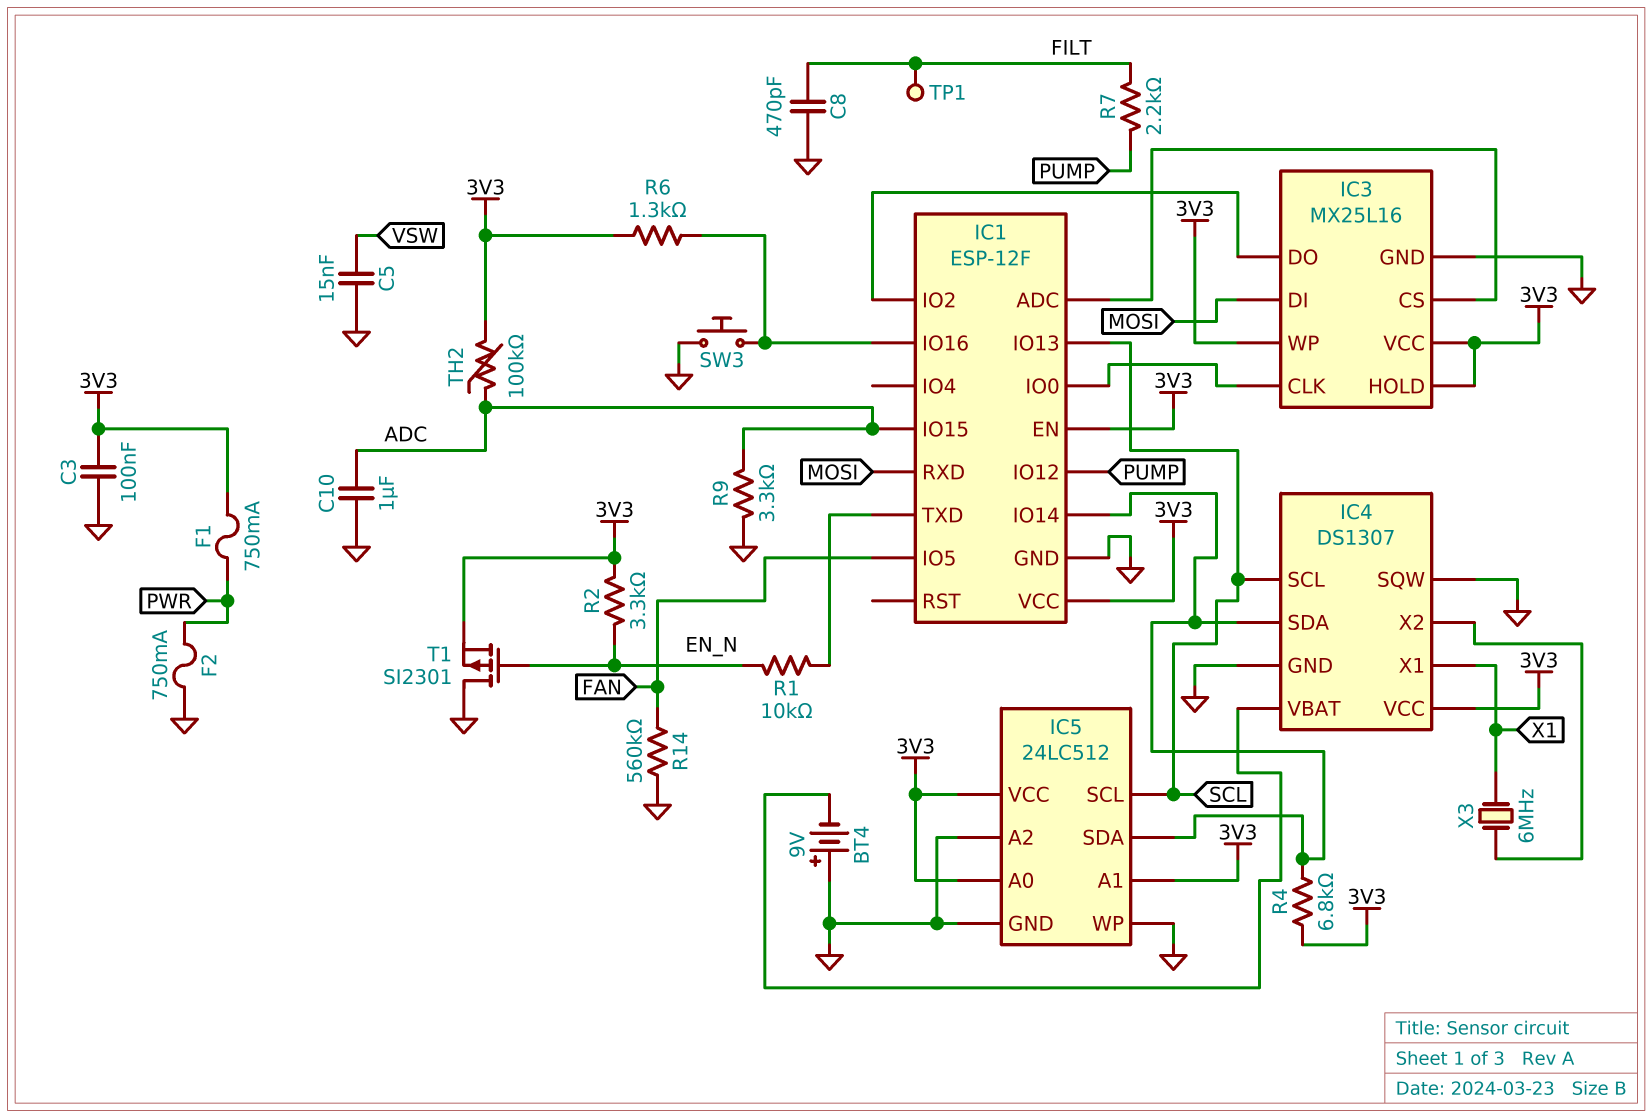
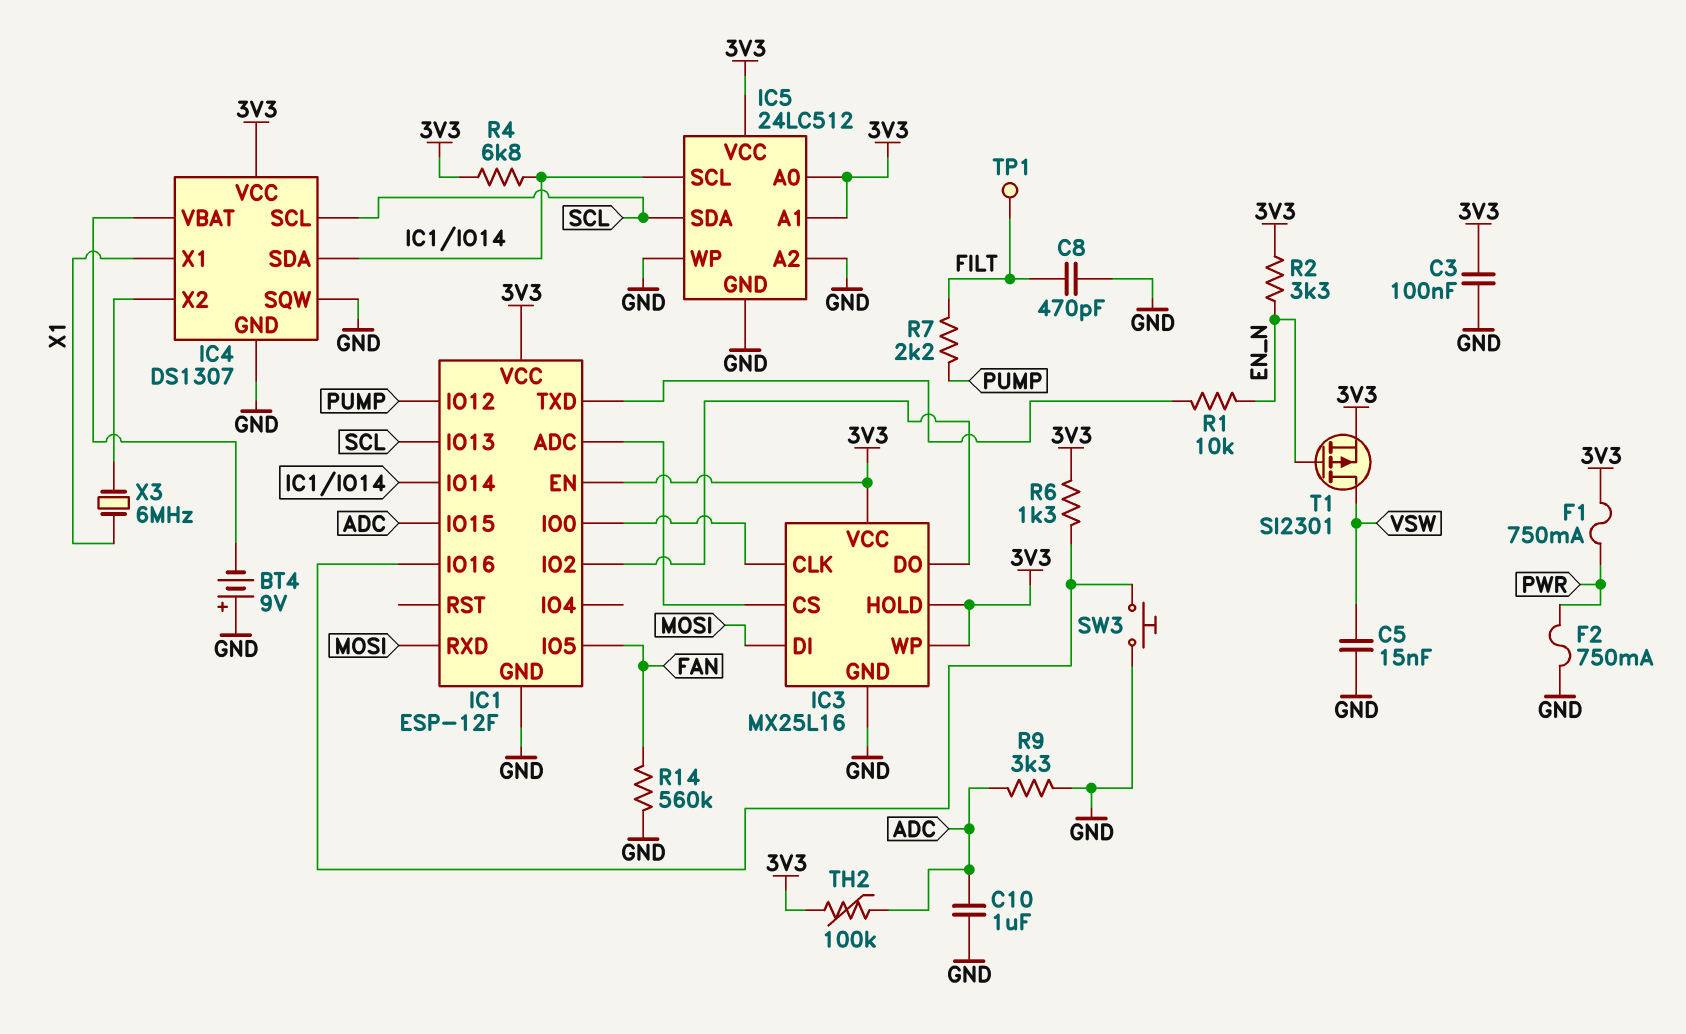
IC5 pin SCL: SCL -> IC1/IO14
IC5 pin SDA: IC1/IO14 -> SCL
T1: PMOS SI2301 (G EN_N, D GND, S 3V3) -> PMOS SI2301 (G EN_N, D VSW, S 3V3)

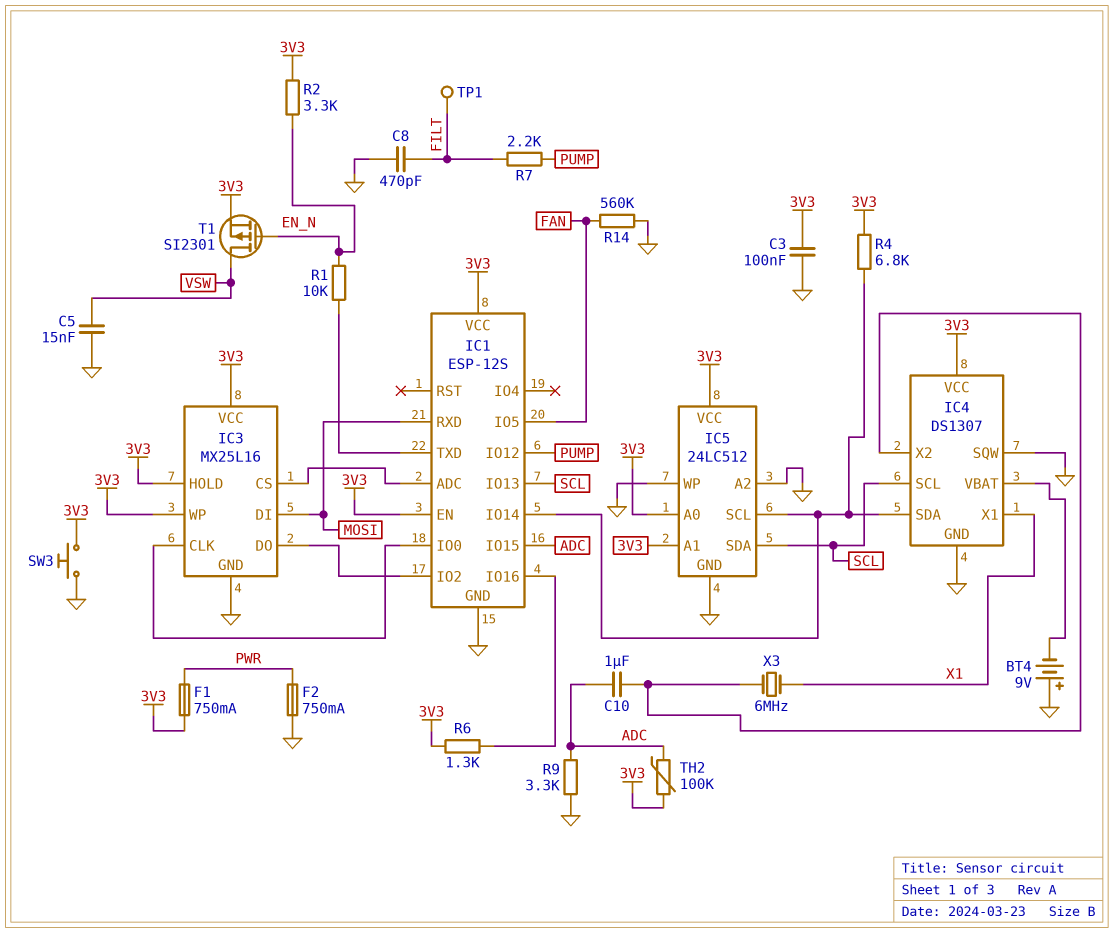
C10: 1uF (ADC, GND) -> 1uF (ADC, IC4/X2)
IC1: ESP-12F -> ESP-12S
SW3: button (GND, IC1/IO16) -> button (3V3, GND)

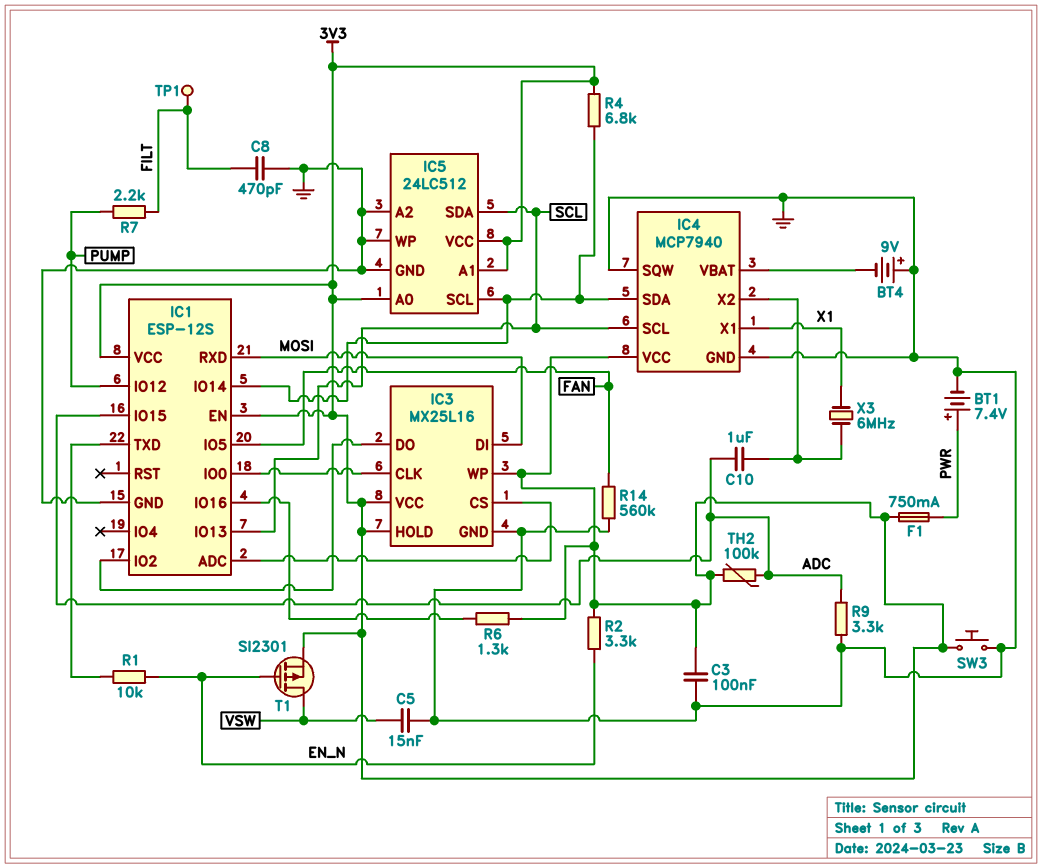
BT1: none -> 7.4V (plus PWR, minus GND)
F2: 750mA (GND, PWR) -> none
IC4: DS1307 -> MCP7940

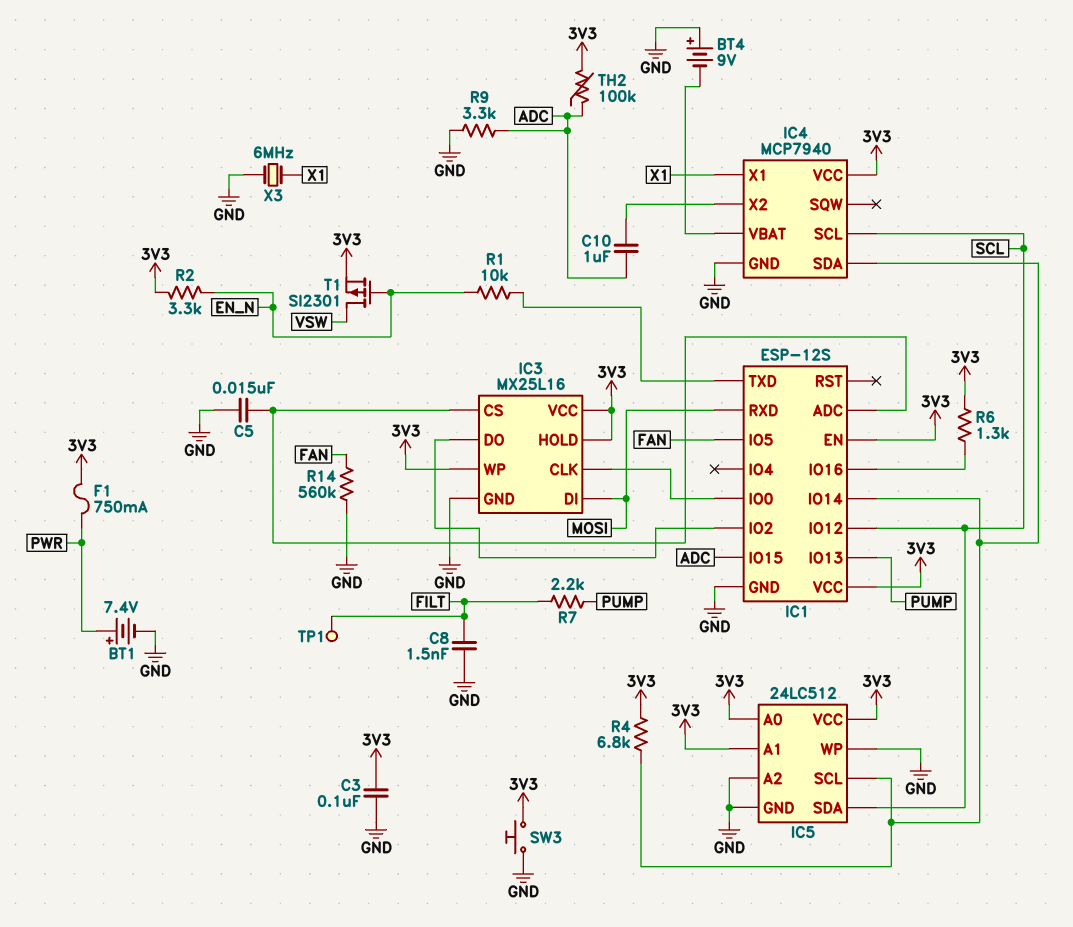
C5: 15nF (GND, VSW) -> 15nF (GND, IC1/ADC)
C8: 470pF (FILT, GND) -> 1.5nF (FILT, GND)
IC1 pin IO12: PUMP -> SCL
IC1 pin IO13: SCL -> PUMP
IC4 pin SQW: GND -> none
X3: 6MHz (IC4/X2, X1) -> 6MHz (GND, X1)

